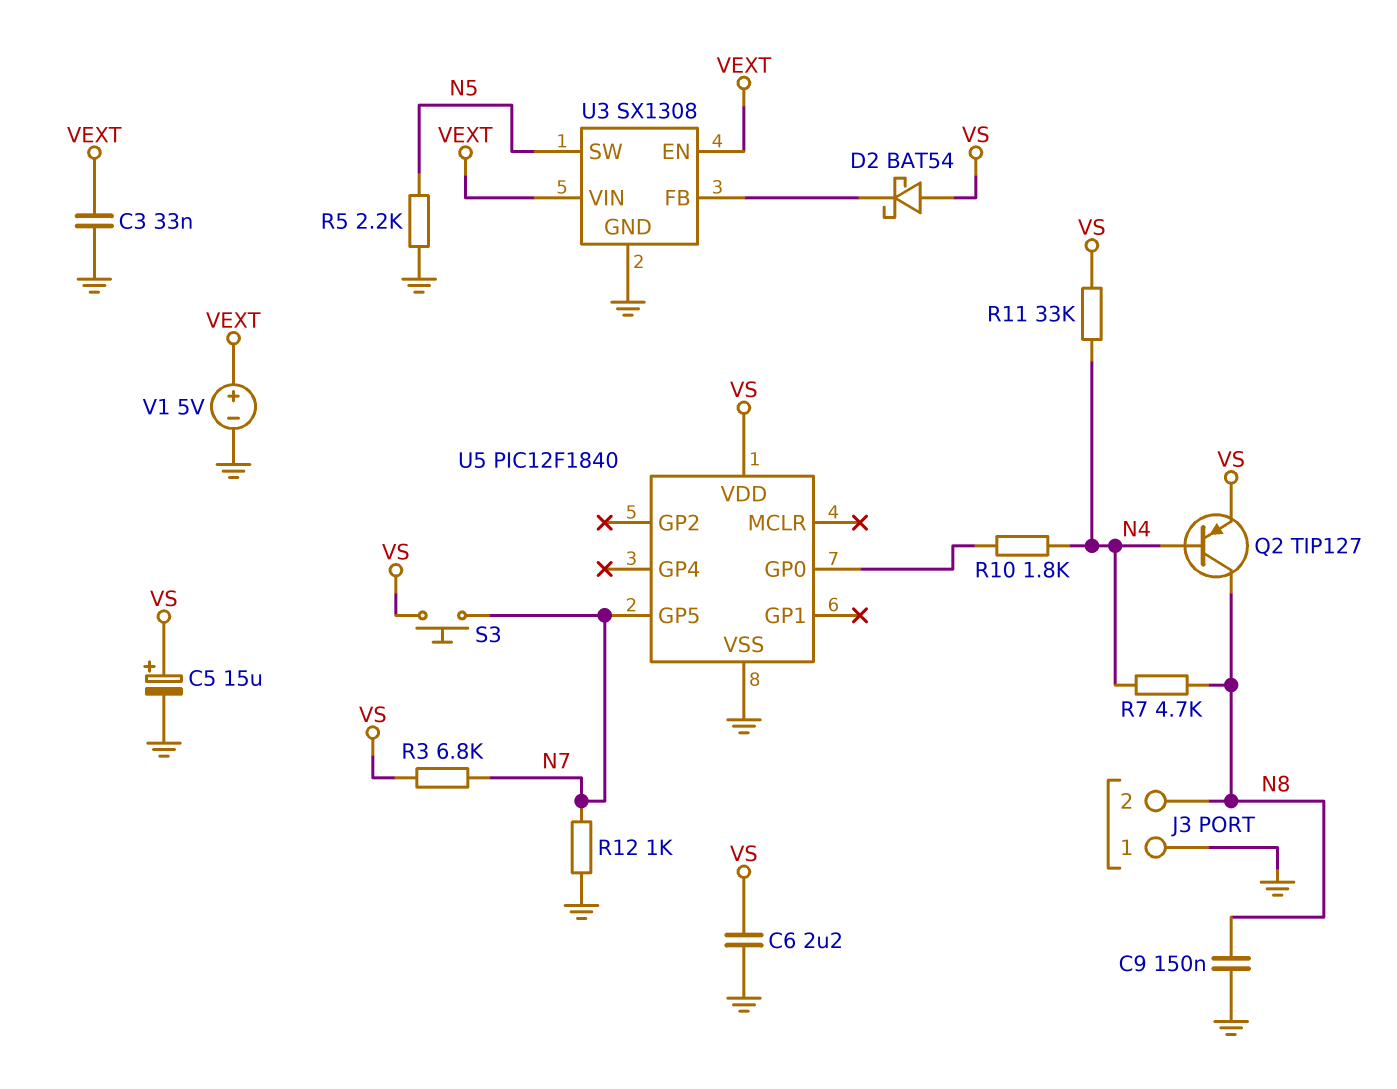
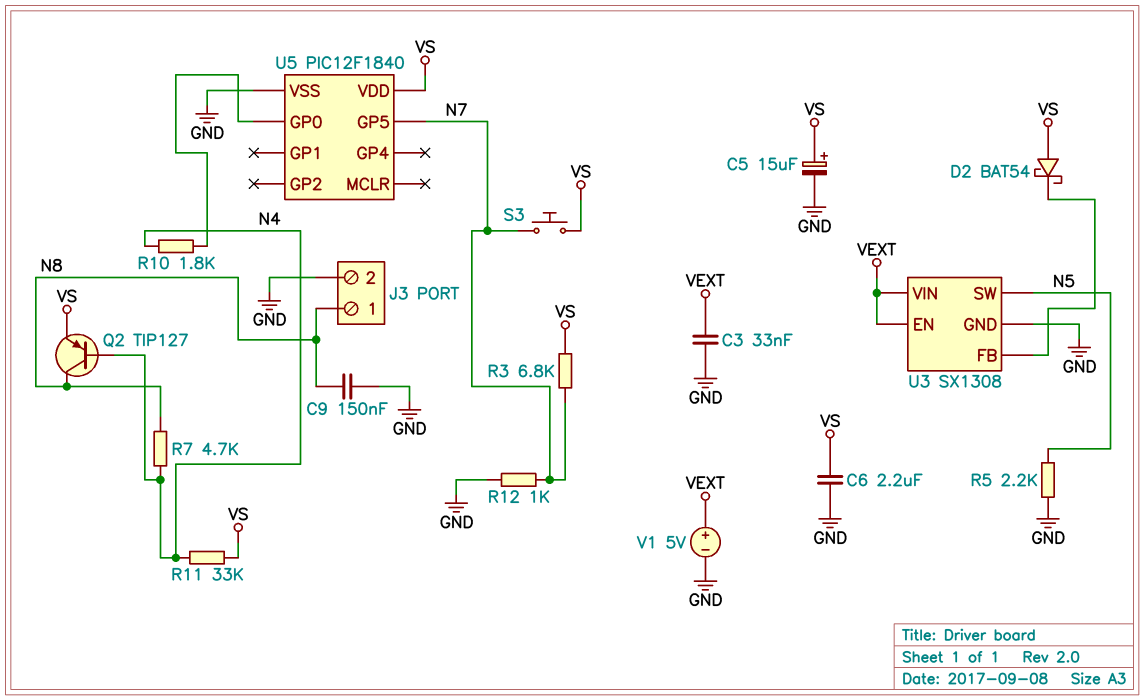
J3 pin 1: GND -> N8
J3 pin 2: N8 -> GND

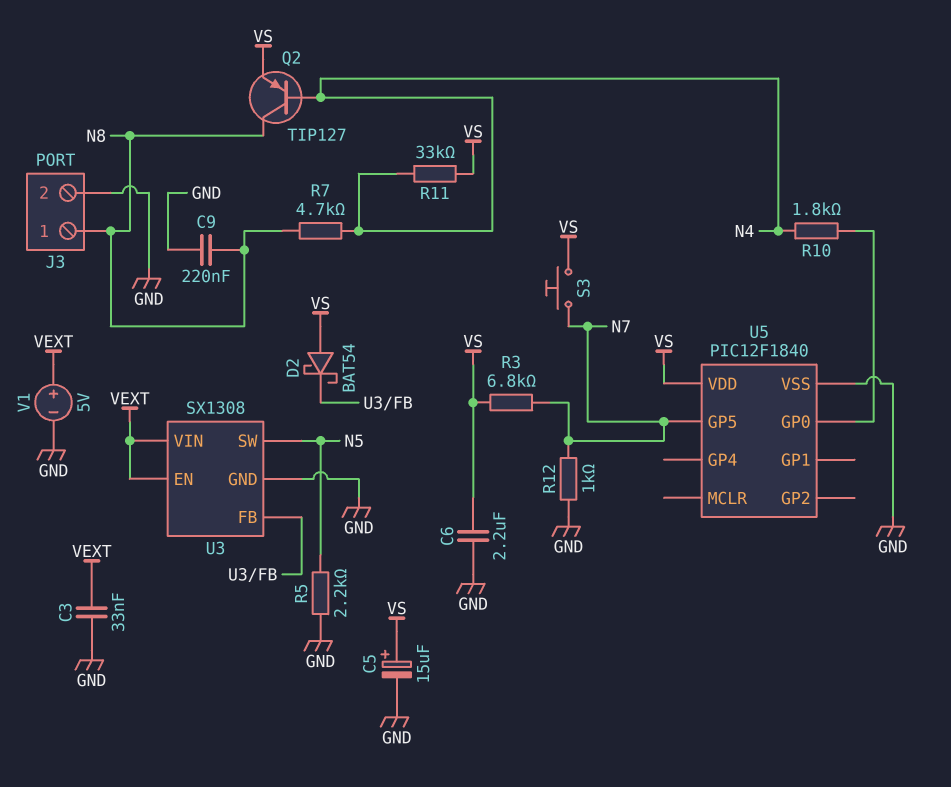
C9: 150nF (GND, N8) -> 220nF (GND, N8)

